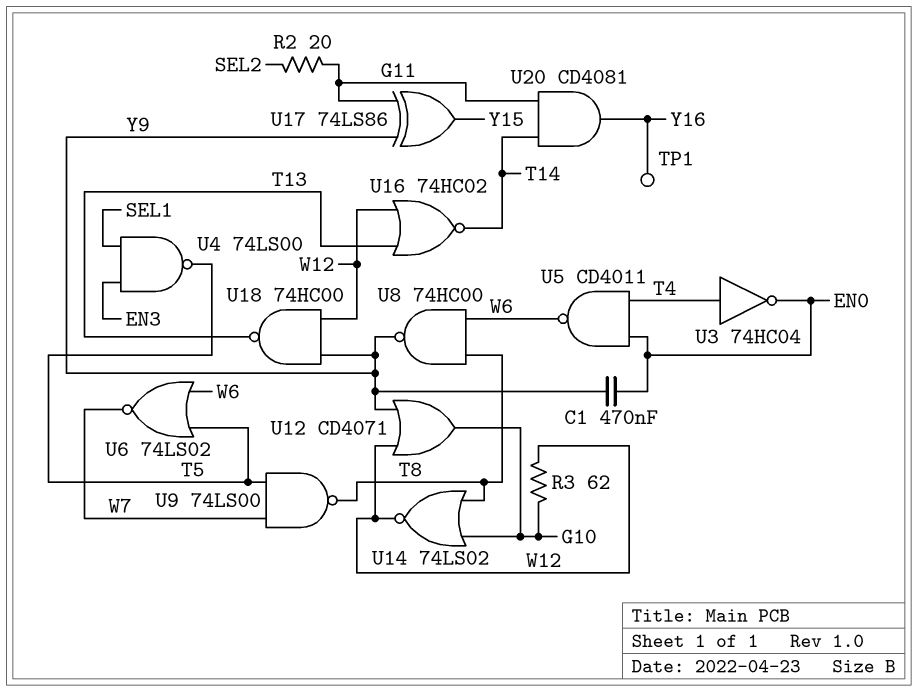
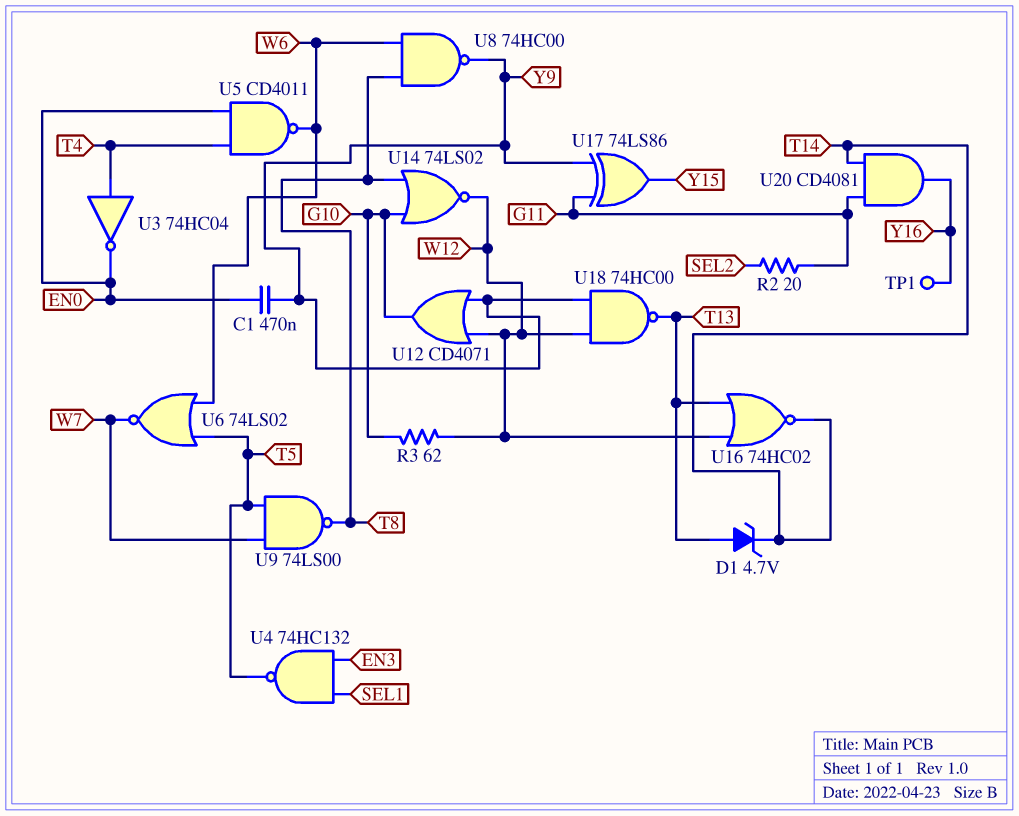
D1: none -> zener 4.7V (A T13, K T14)
U4: NAND 74LS00 (in EN3, in SEL1, out T5) -> NAND 74HC132 (in EN3, in SEL1, out T5)

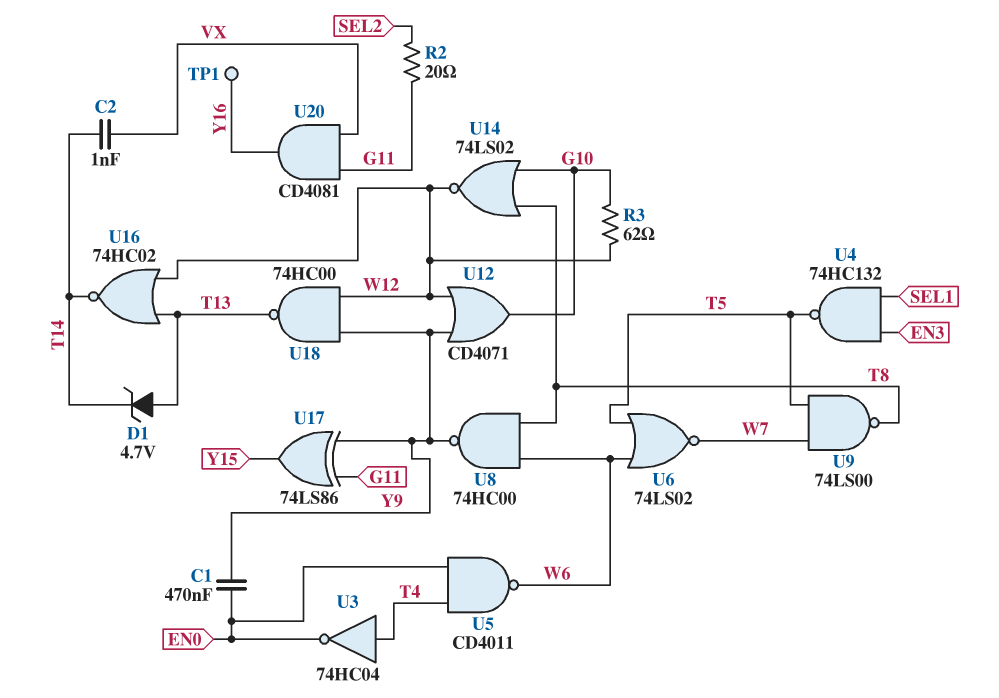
C2: none -> 1nF (T14, VX)
U20: AND CD4081 (in G11, in T14, out Y16) -> AND CD4081 (in G11, in VX, out Y16)

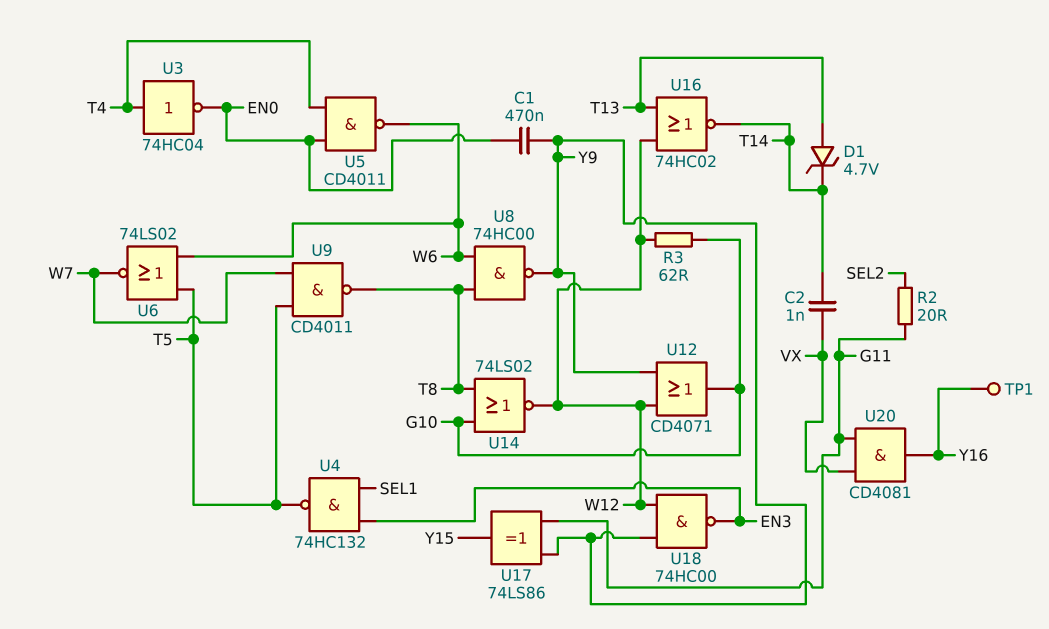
U9: NAND 74LS00 (in T5, in W7, out T8) -> NAND CD4011 (in T5, in W7, out T8)
U18: NAND 74HC00 (in W12, in Y9, out T13) -> NAND 74HC00 (in W12, in Y9, out EN3)

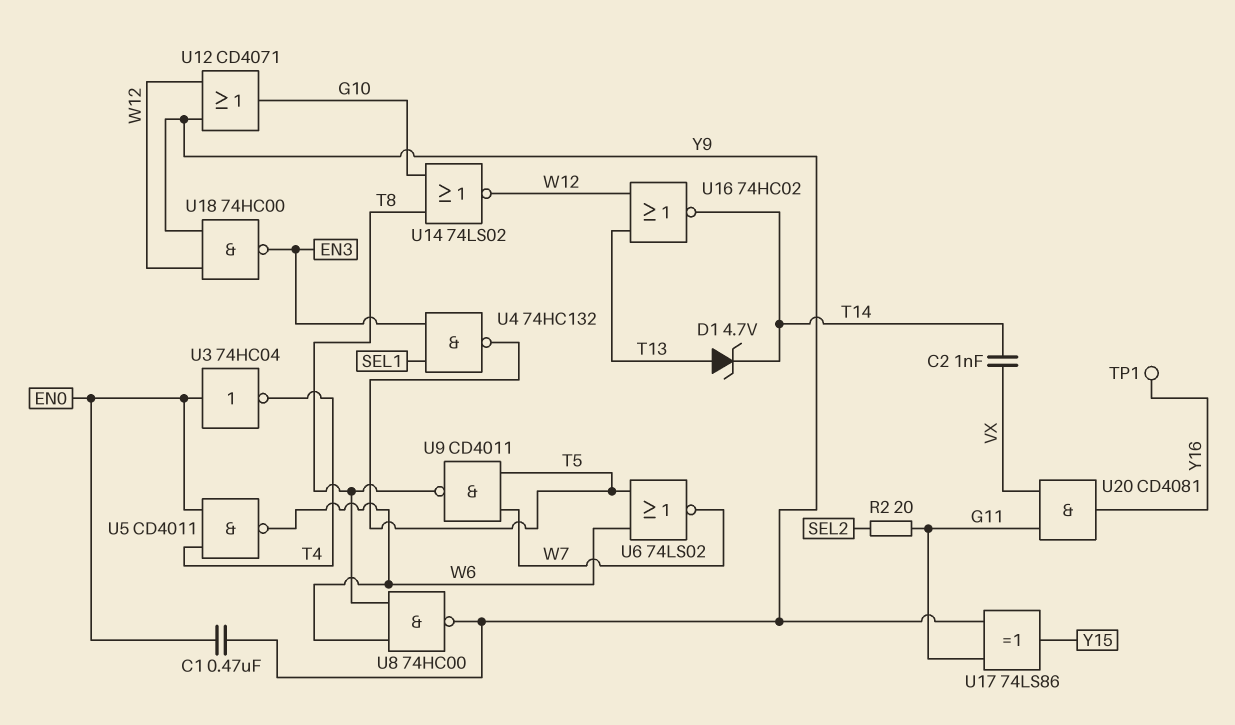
R3: 62 (G10, W12) -> none
U3: NOT 74HC04 (in T4, out EN0) -> NOT 74HC04 (in EN0, out T4)

